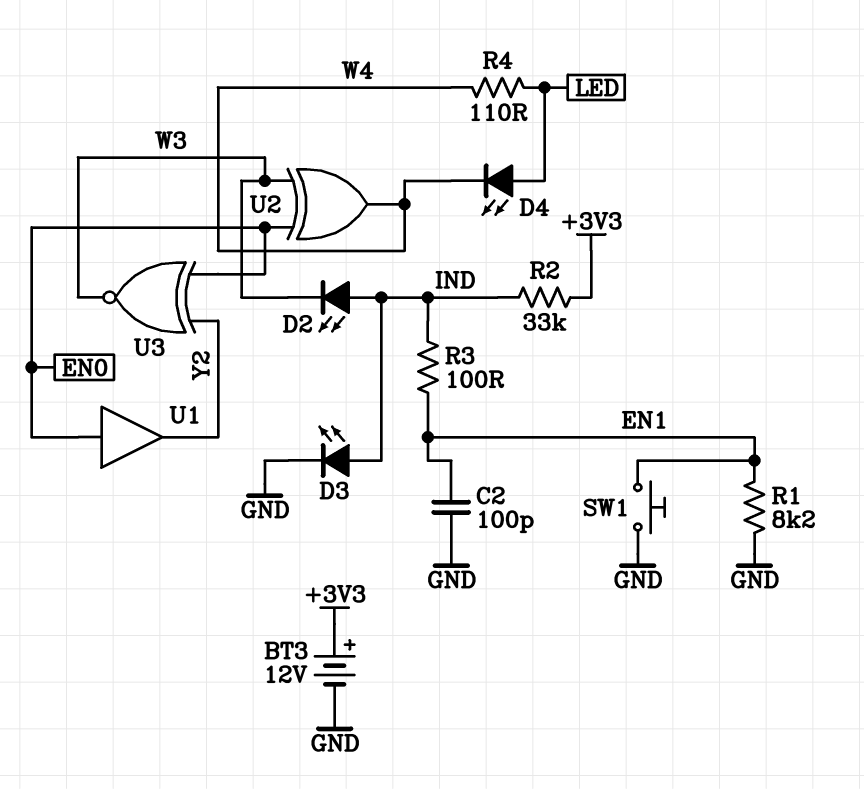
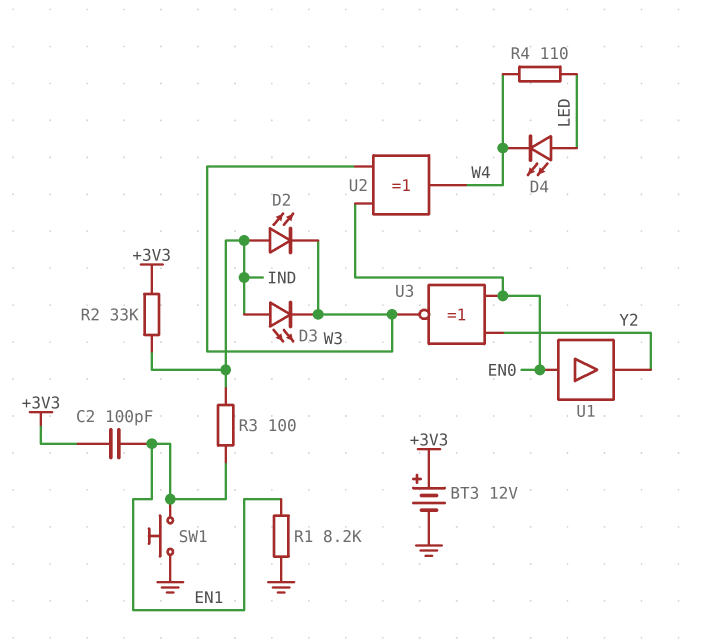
C2: 100pF (EN1, GND) -> 100pF (+3V3, EN1)
D3: LED (A IND, K GND) -> LED (A IND, K W3)

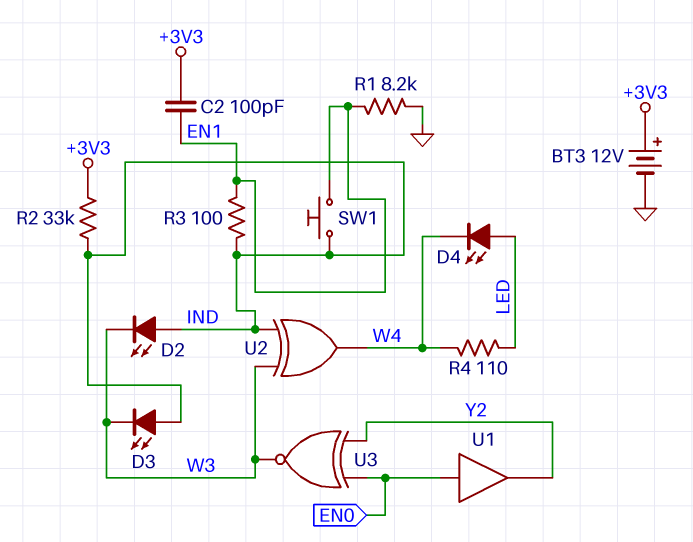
SW1: button (EN1, GND) -> button (EN1, IND)
U2: XOR (in EN0, in W3, out W4) -> XOR (in IND, in W3, out W4)

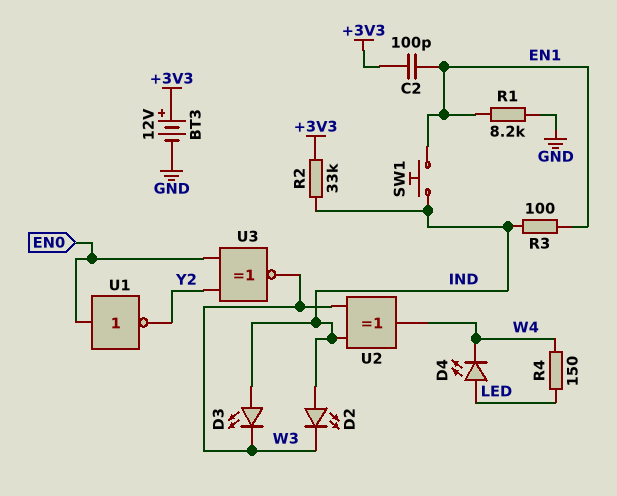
R4: 110 (LED, W4) -> 150 (LED, W4)
U1: buffer (in EN0, out Y2) -> NOT (in EN0, out Y2)

